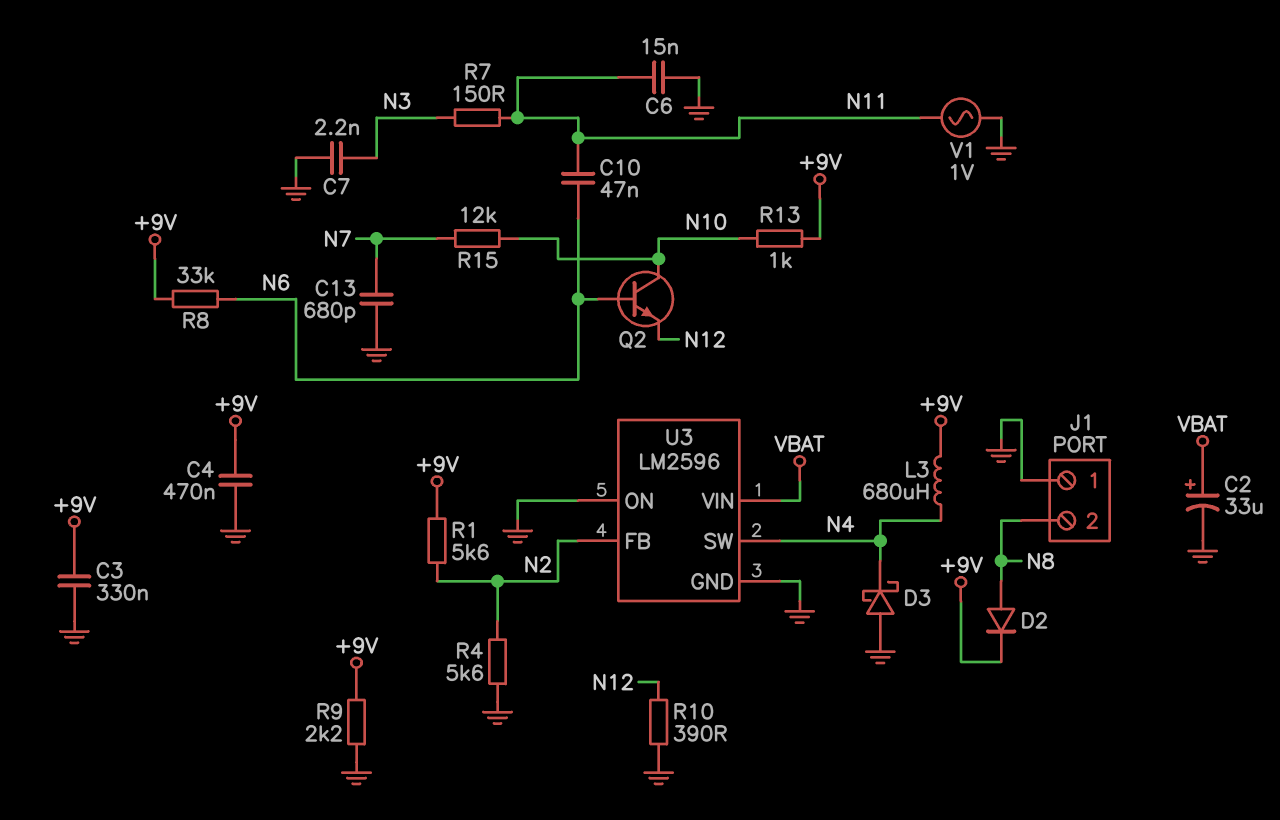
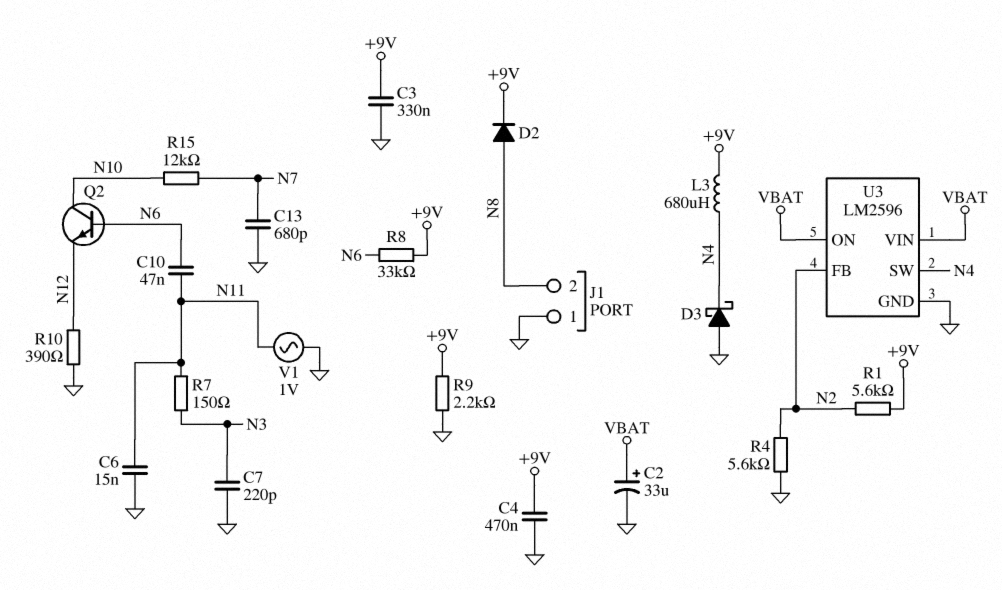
C7: 2.2nF (GND, N3) -> 220pF (GND, N3)
R13: 1k (+9V, N10) -> none
U3 pin ON: GND -> VBAT

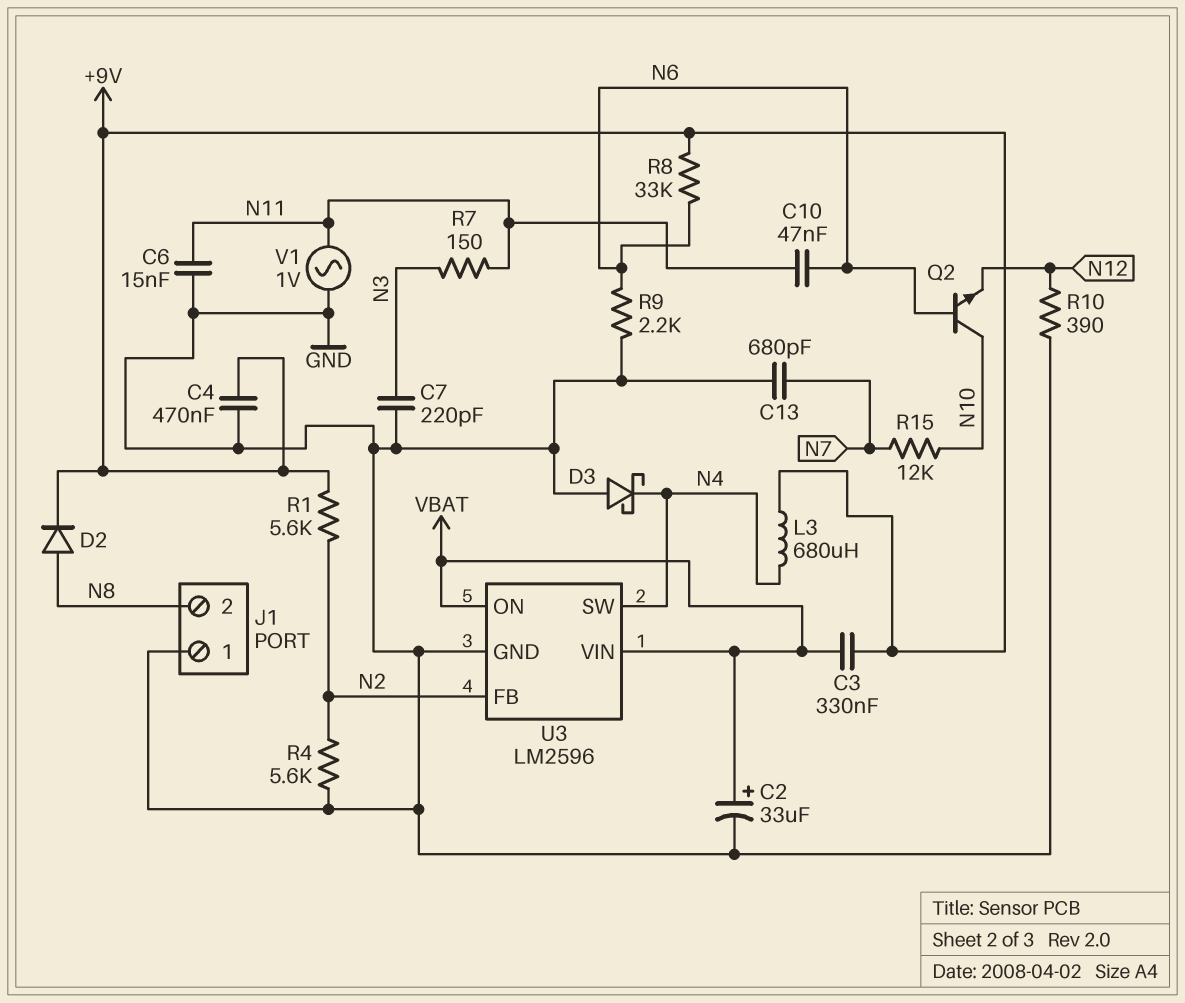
C3: 330nF (+9V, GND) -> 330nF (+9V, VBAT)
R9: 2.2k (+9V, GND) -> 2.2k (GND, N6)

